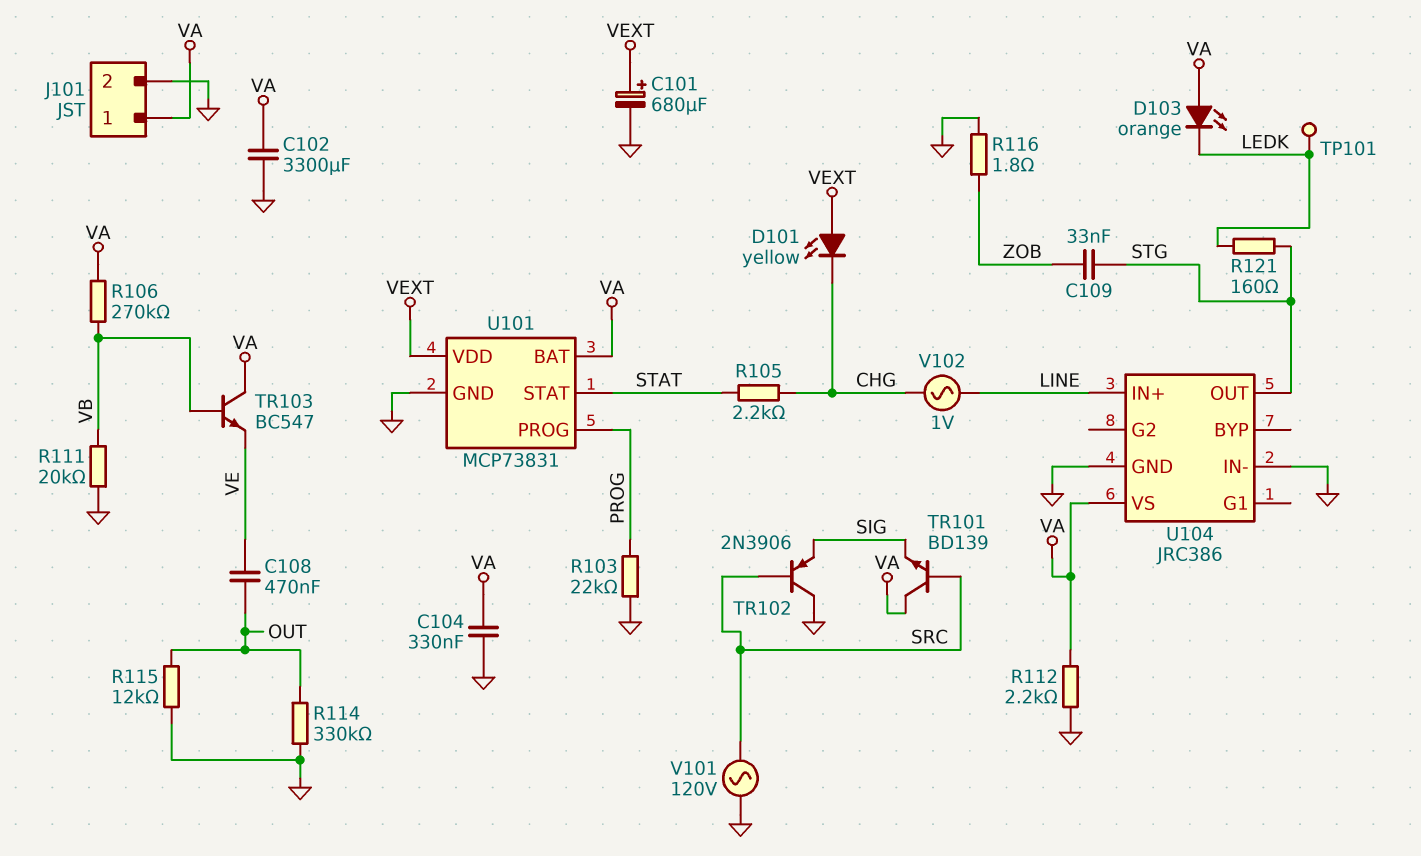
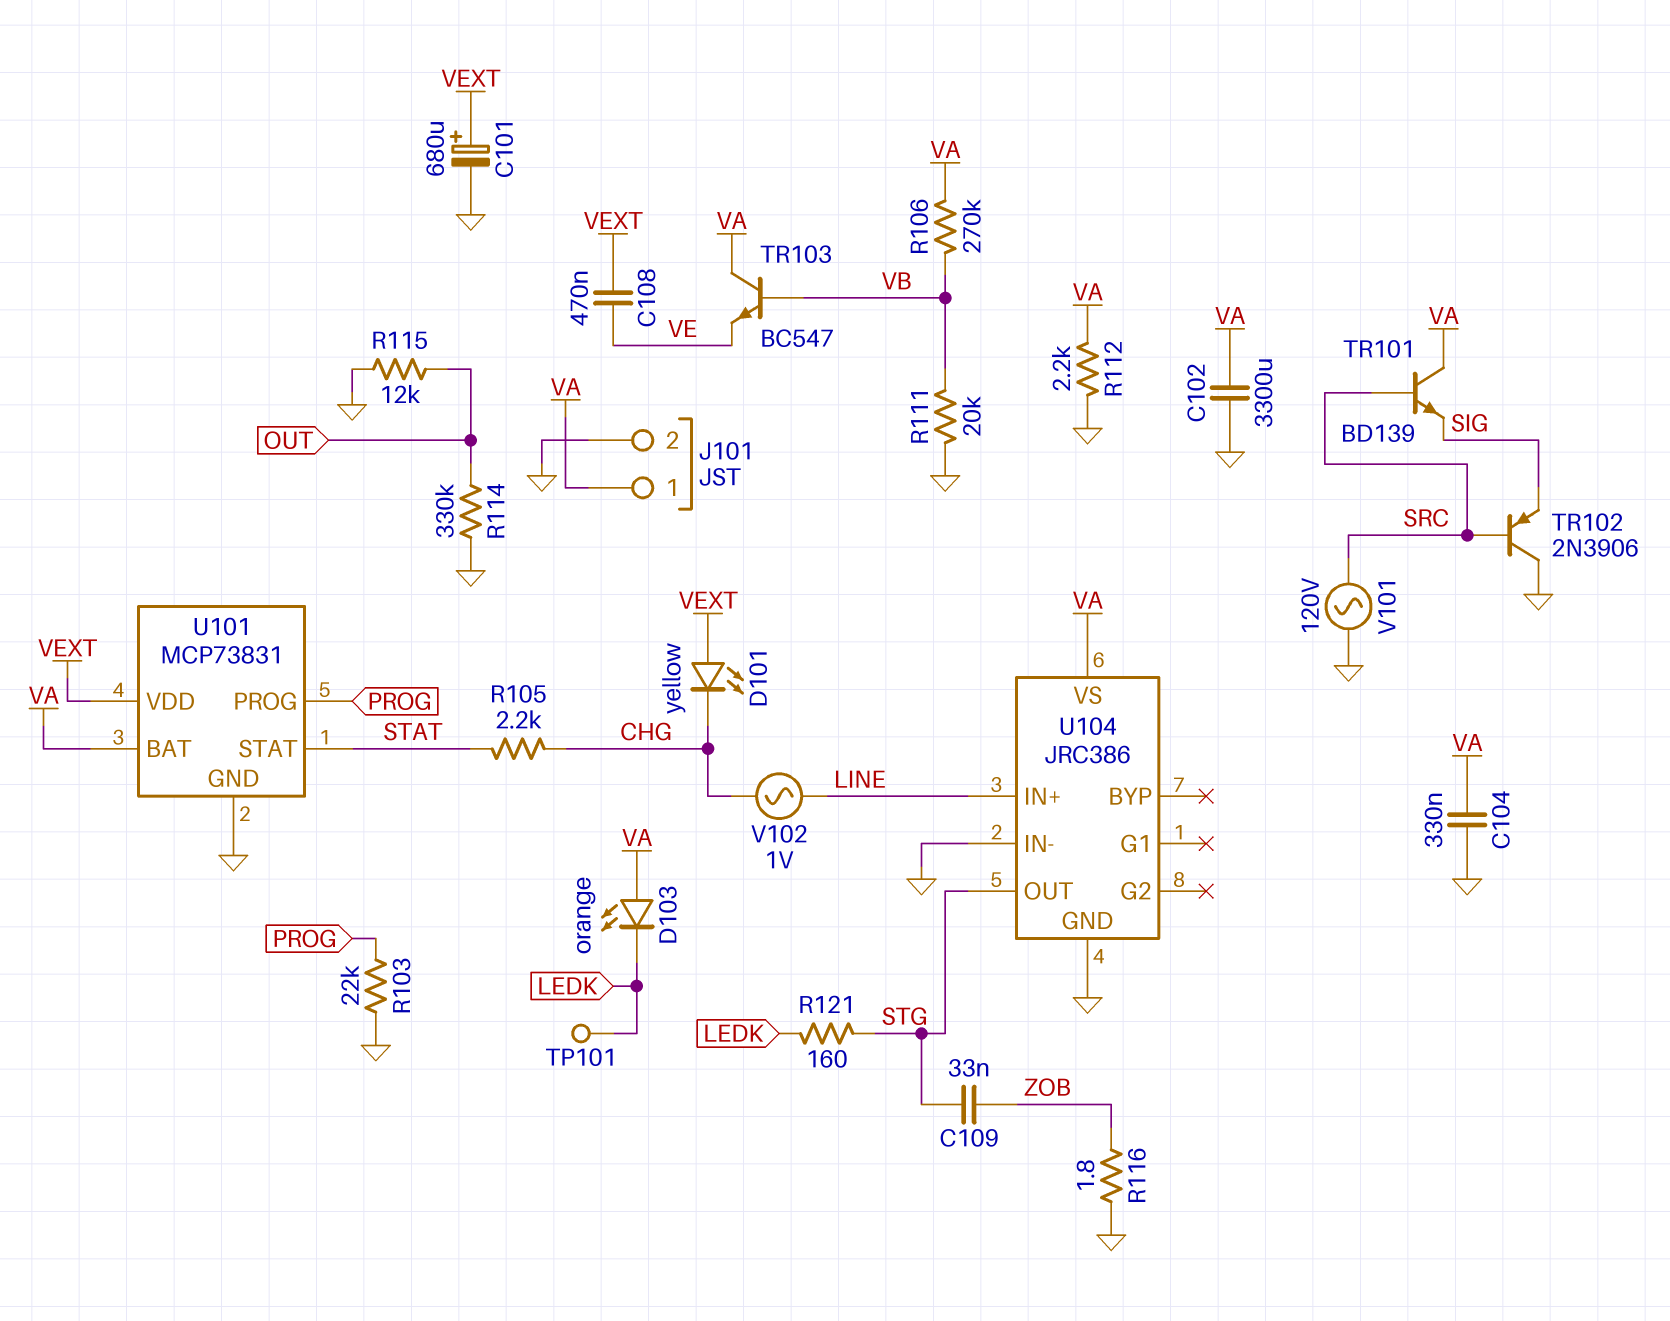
C108: 470nF (OUT, VE) -> 470nF (VE, VEXT)

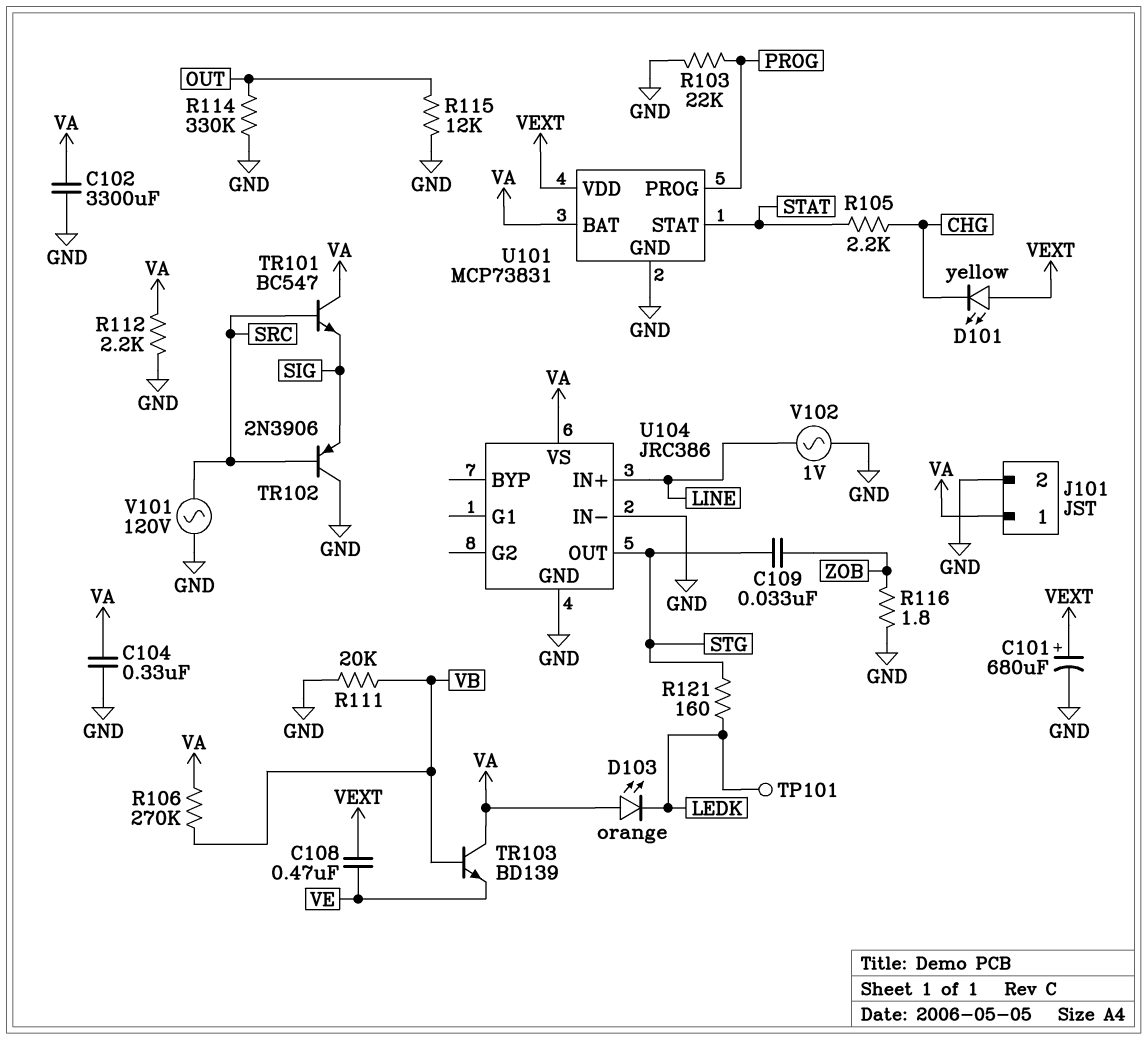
TR101: NPN BD139 (B SRC, C VA, E SIG) -> NPN BC547 (B SRC, C VA, E SIG)
TR103: NPN BC547 (B VB, C VA, E VE) -> NPN BD139 (B VB, C VA, E VE)
V102: AC 1V (CHG, LINE) -> AC 1V (GND, LINE)

